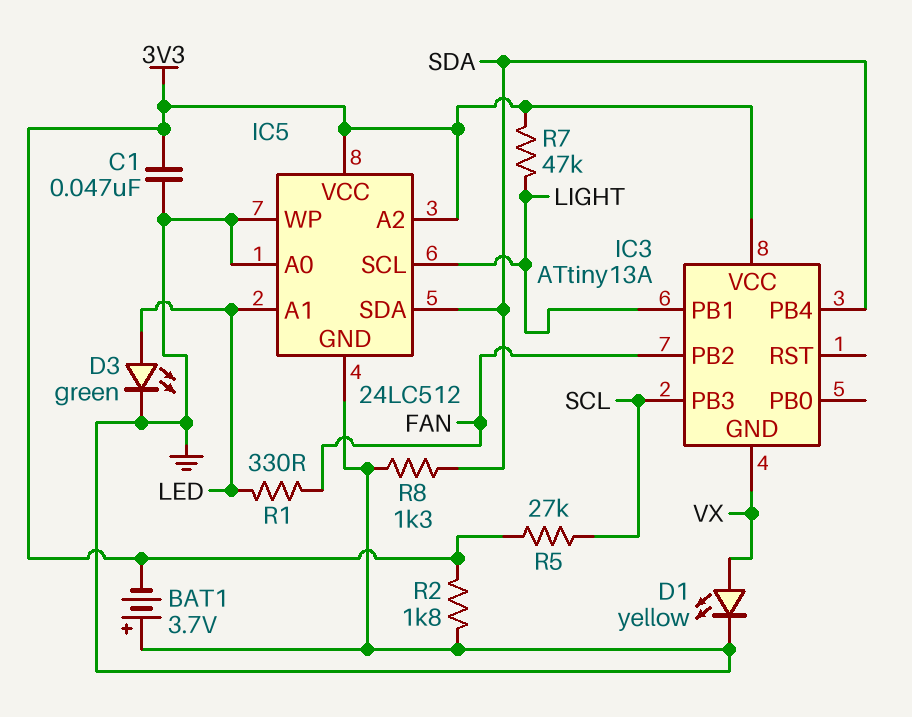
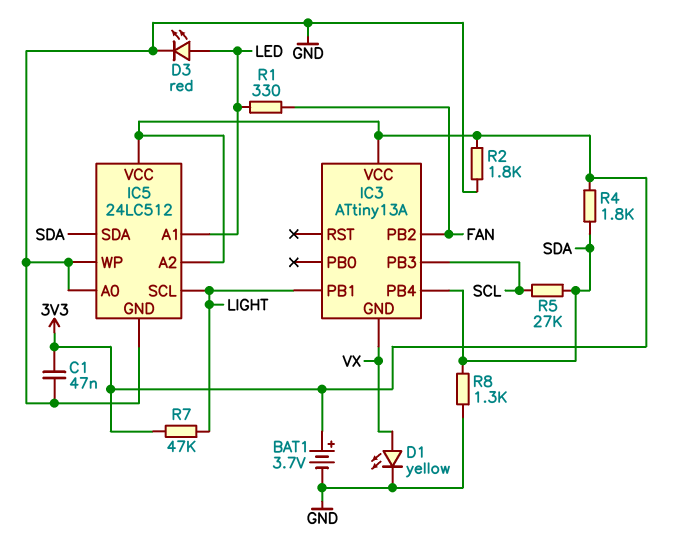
BAT1: 3.7V (plus GND, minus 3V3) -> 3.7V (plus 3V3, minus GND)
D3: LED green (A LED, K GND) -> LED red (A LED, K GND)
R4: none -> 1.8k (3V3, SDA)
R5: 27k (3V3, SCL) -> 27k (SCL, SDA)

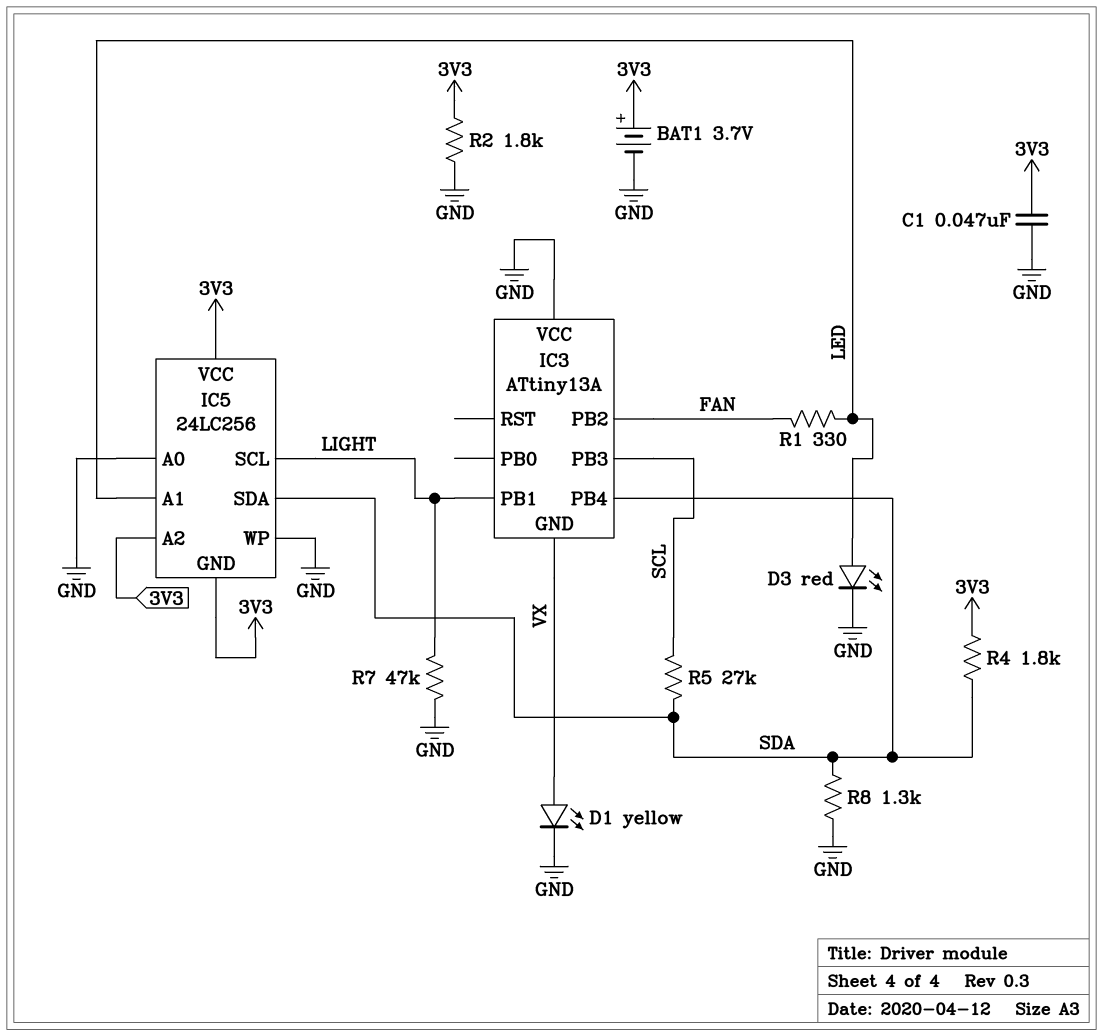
IC3 pin VCC: 3V3 -> GND
IC5: 24LC512 -> 24LC256
IC5 pin GND: GND -> 3V3
R7: 47k (3V3, LIGHT) -> 47k (GND, LIGHT)

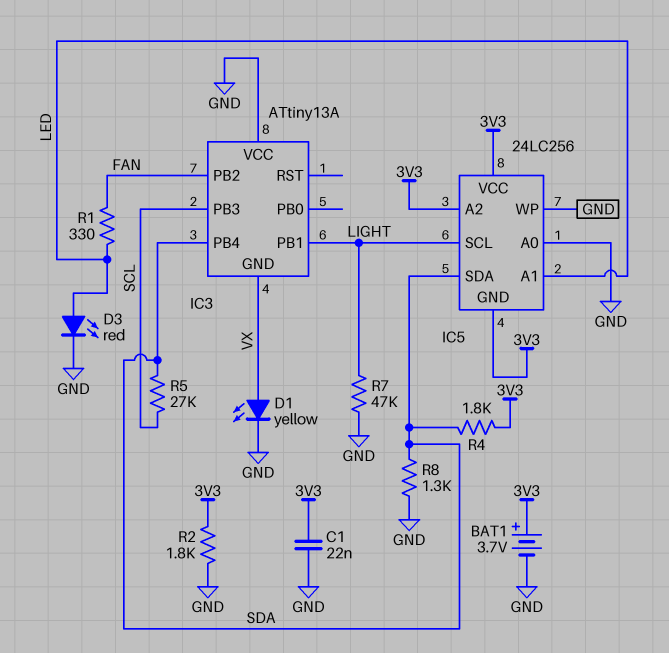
C1: 47nF (3V3, GND) -> 22nF (3V3, GND)

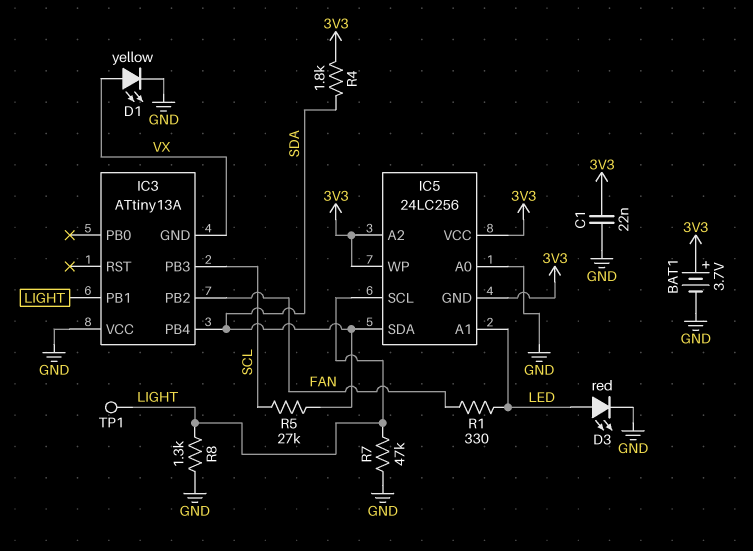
IC5 pin WP: GND -> 3V3
R2: 1.8k (3V3, GND) -> none
R8: 1.3k (GND, SDA) -> 1.3k (GND, LIGHT)
TP1: none -> test point (LIGHT)

